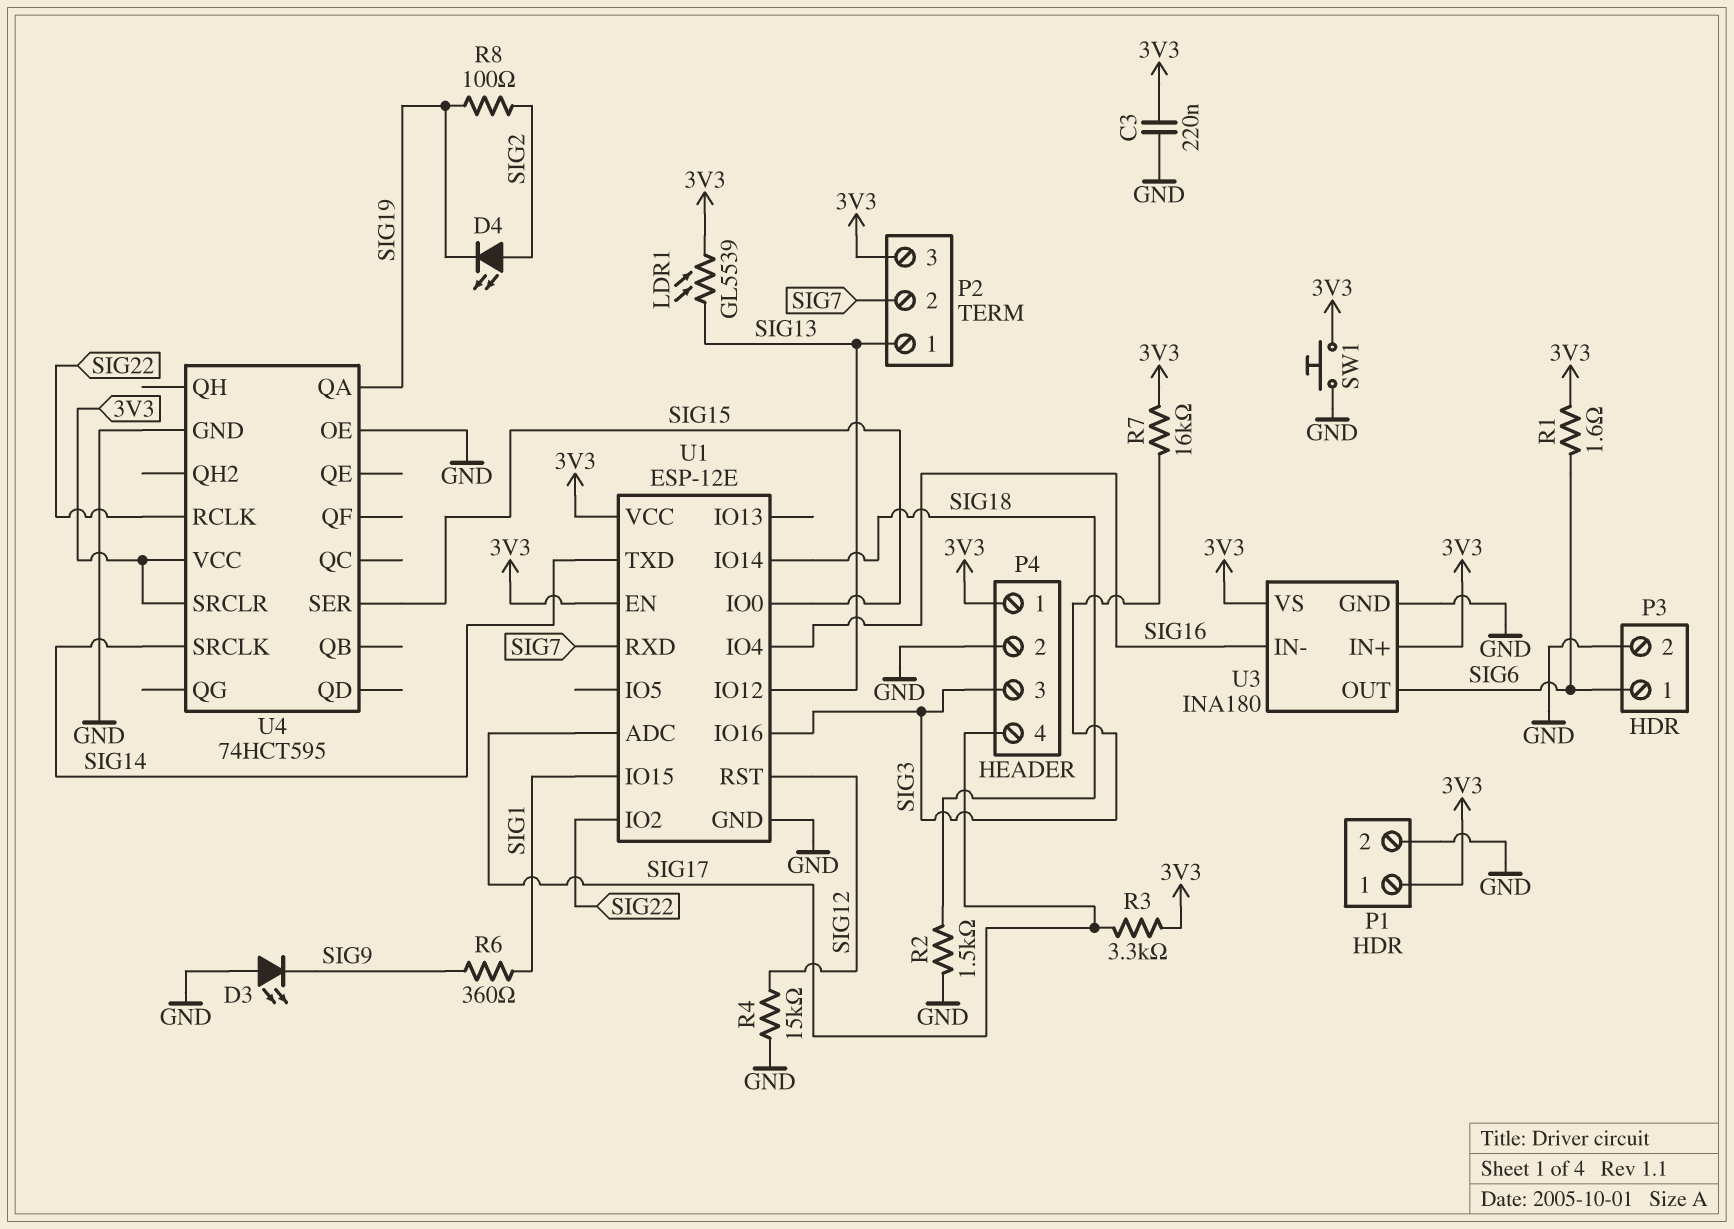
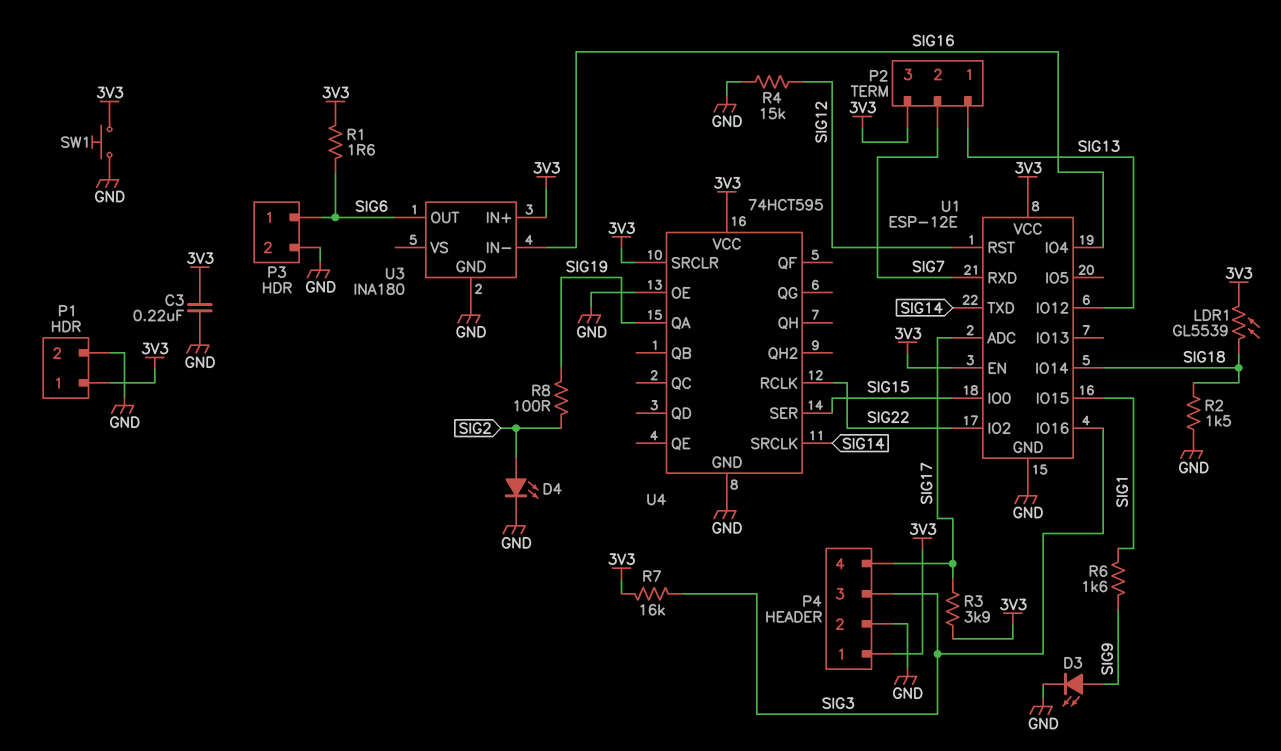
D3: LED (A GND, K SIG9) -> LED (A SIG9, K GND)
D4: LED (A SIG2, K SIG19) -> LED (A SIG2, K GND)
LDR1: GL5539 (3V3, SIG13) -> GL5539 (3V3, SIG18)
R3: 3.3k (3V3, SIG17) -> 3.9k (3V3, SIG17)
R6: 360 (SIG1, SIG9) -> 1.6k (SIG1, SIG9)
U3 pin VS: 3V3 -> none

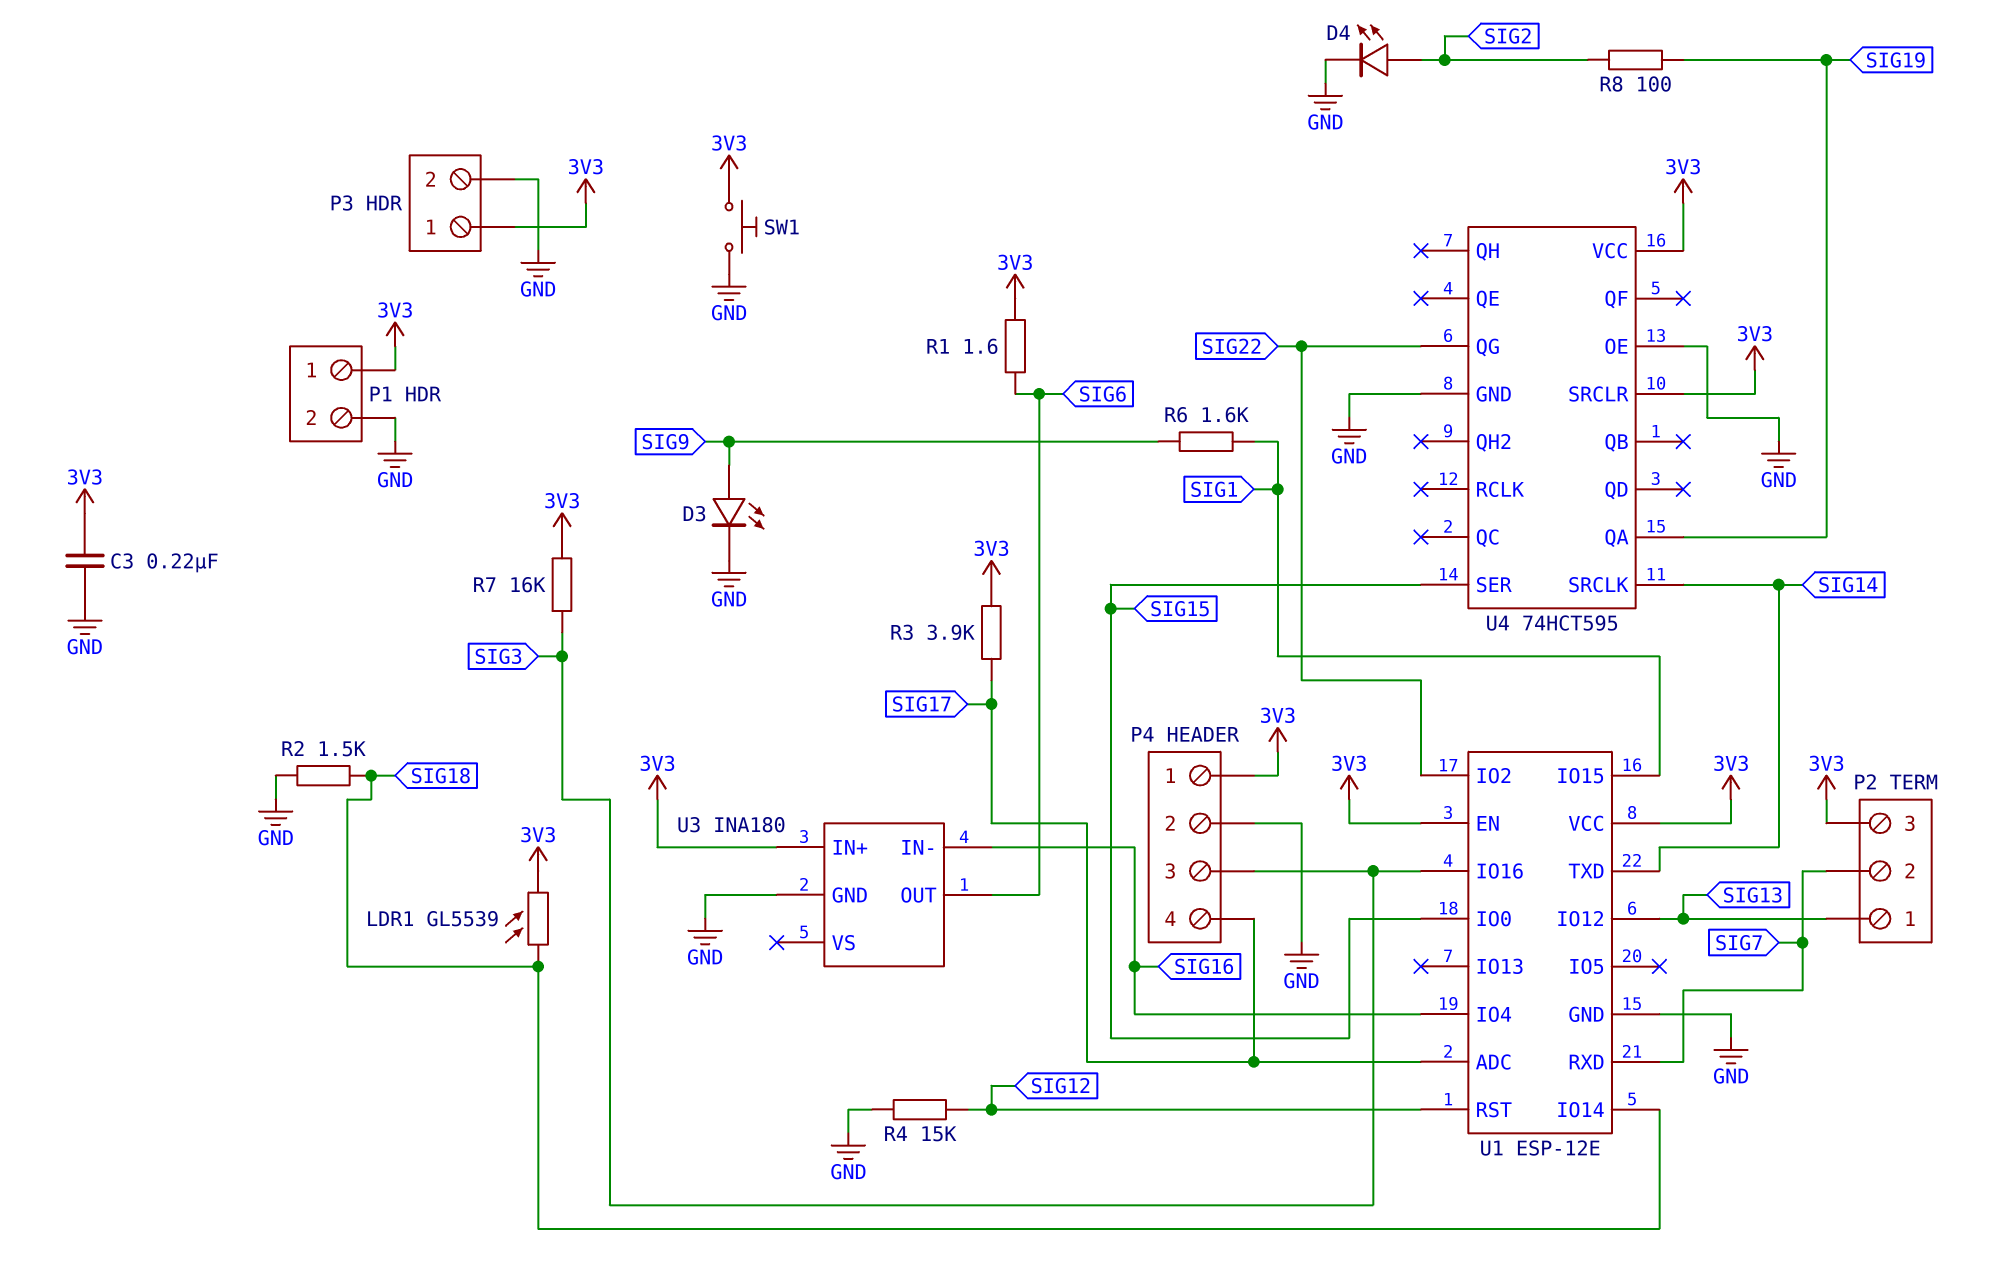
P3 pin 1: SIG6 -> 3V3
U4 pin QG: none -> SIG22
U4 pin RCLK: SIG22 -> none

